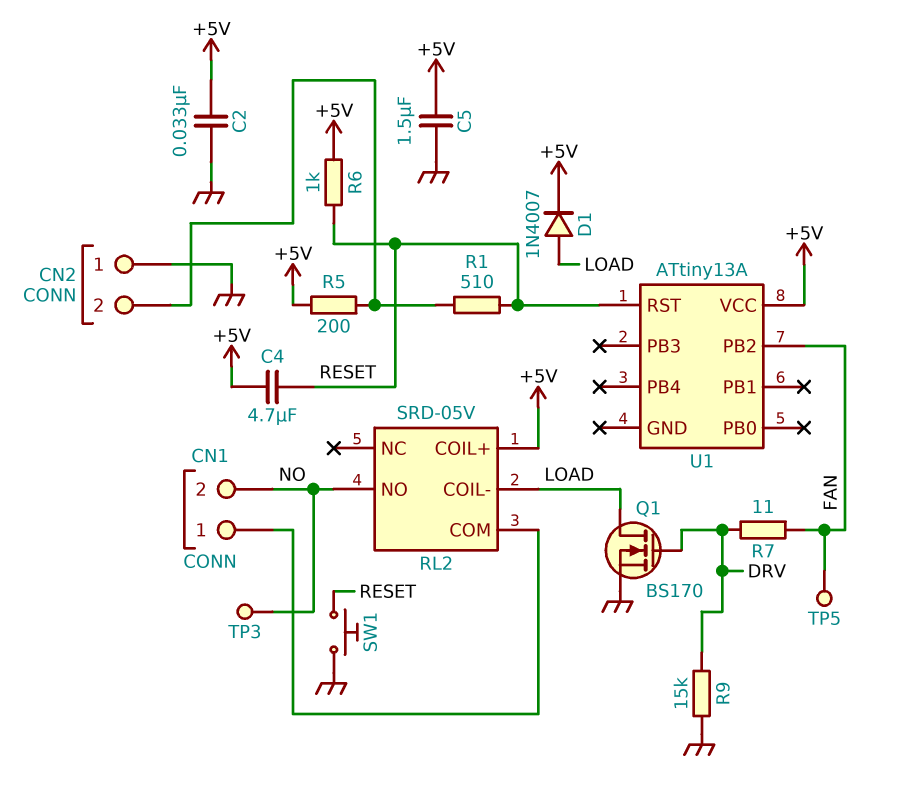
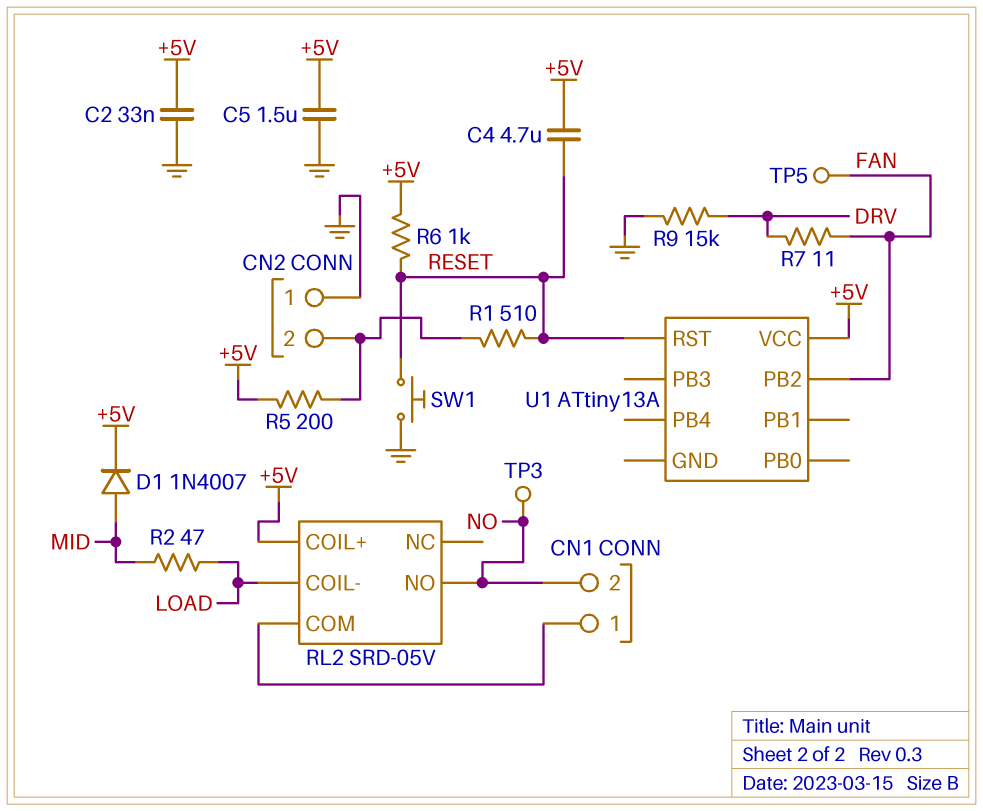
D1: diode 1N4007 (A LOAD, K +5V) -> diode 1N4007 (A MID, K +5V)
Q1: NMOS BS170 (G DRV, D LOAD, S GND) -> none
R2: none -> 47 (LOAD, MID)

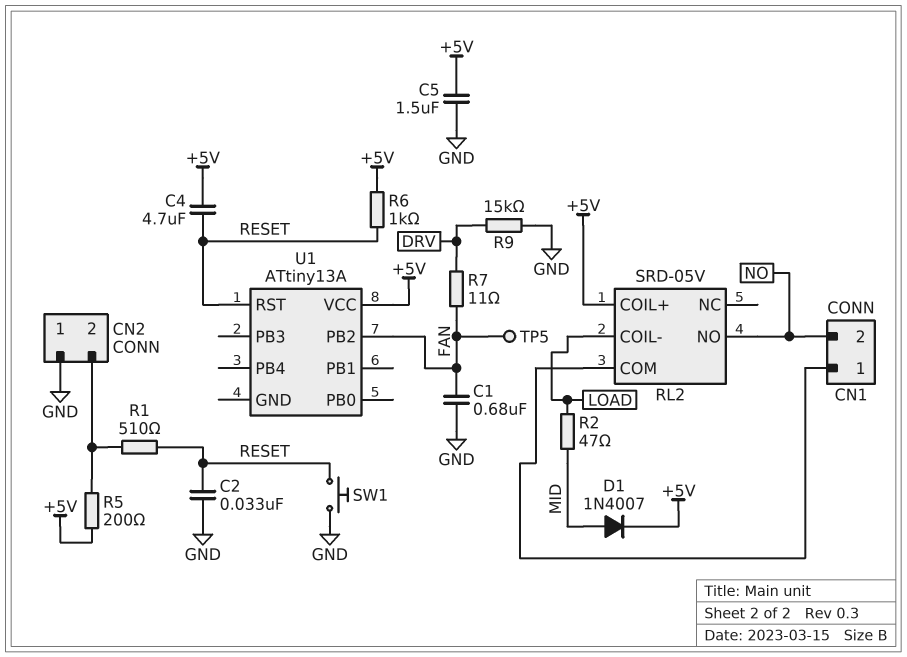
C1: none -> 680nF (FAN, GND)
C2: 33nF (+5V, GND) -> 33nF (GND, RESET)
TP3: test point (NO) -> none

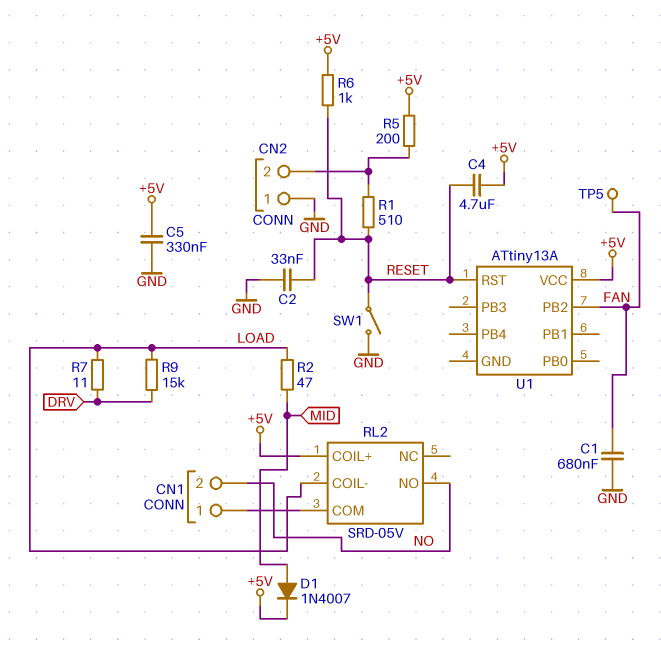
C5: 1.5uF (+5V, GND) -> 330nF (+5V, GND)
R7: 11 (DRV, FAN) -> 11 (DRV, LOAD)
R9: 15k (DRV, GND) -> 15k (DRV, LOAD)
SW1: button (GND, RESET) -> switch (GND, RESET)

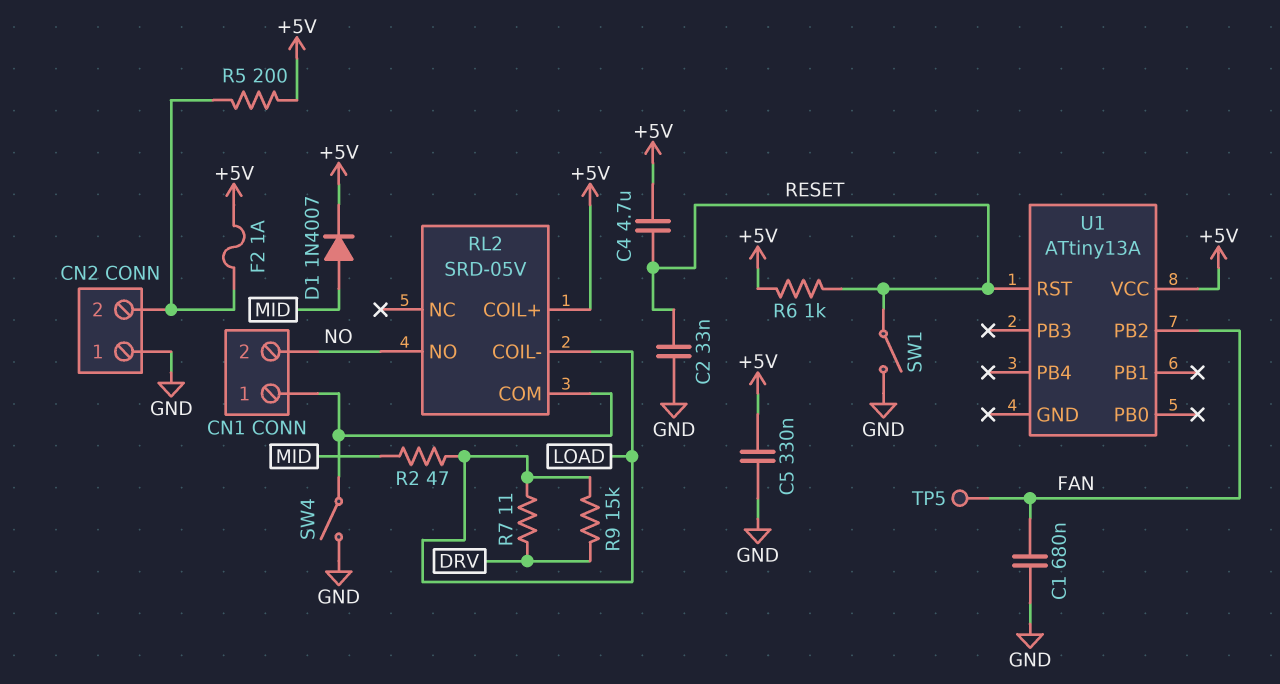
F2: none -> 1A (+5V, CN2/2)
R1: 510 (CN2/2, RESET) -> none
SW4: none -> switch (CN1/1, GND)

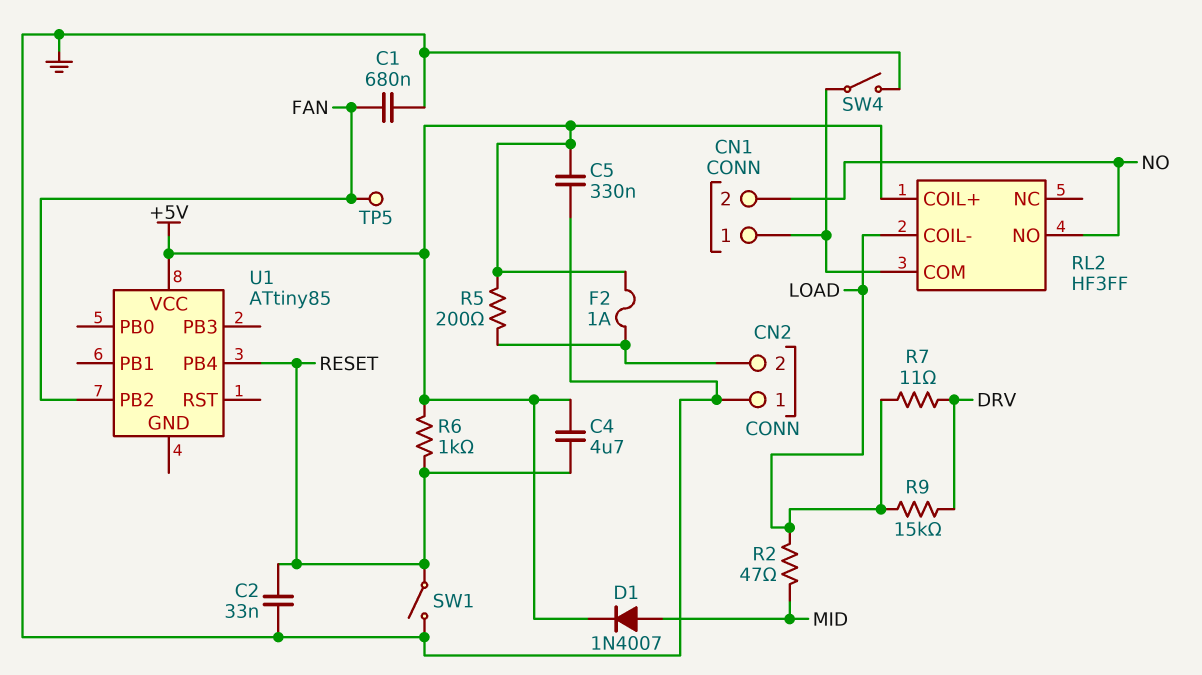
RL2: SRD-05V -> HF3FF
U1: ATtiny13A -> ATtiny85
U1 pin PB4: none -> RESET
U1 pin RST: RESET -> none

